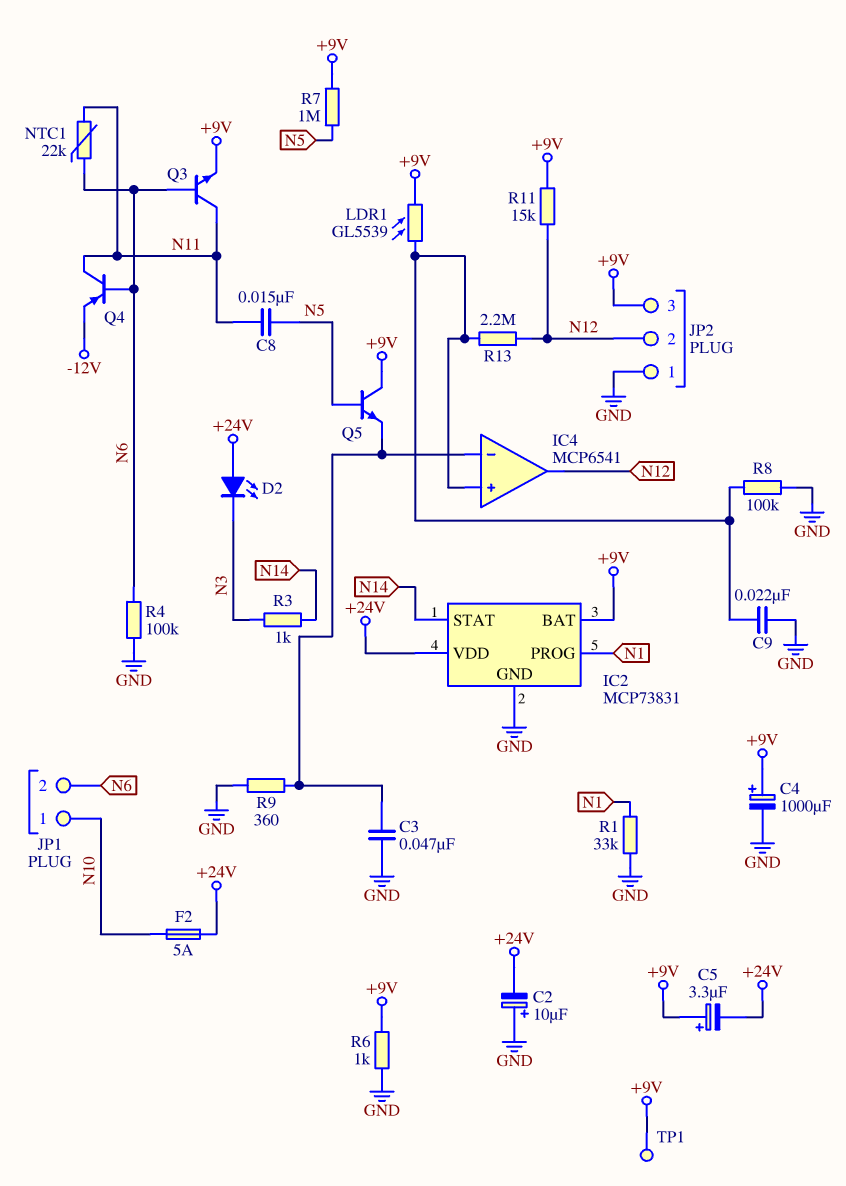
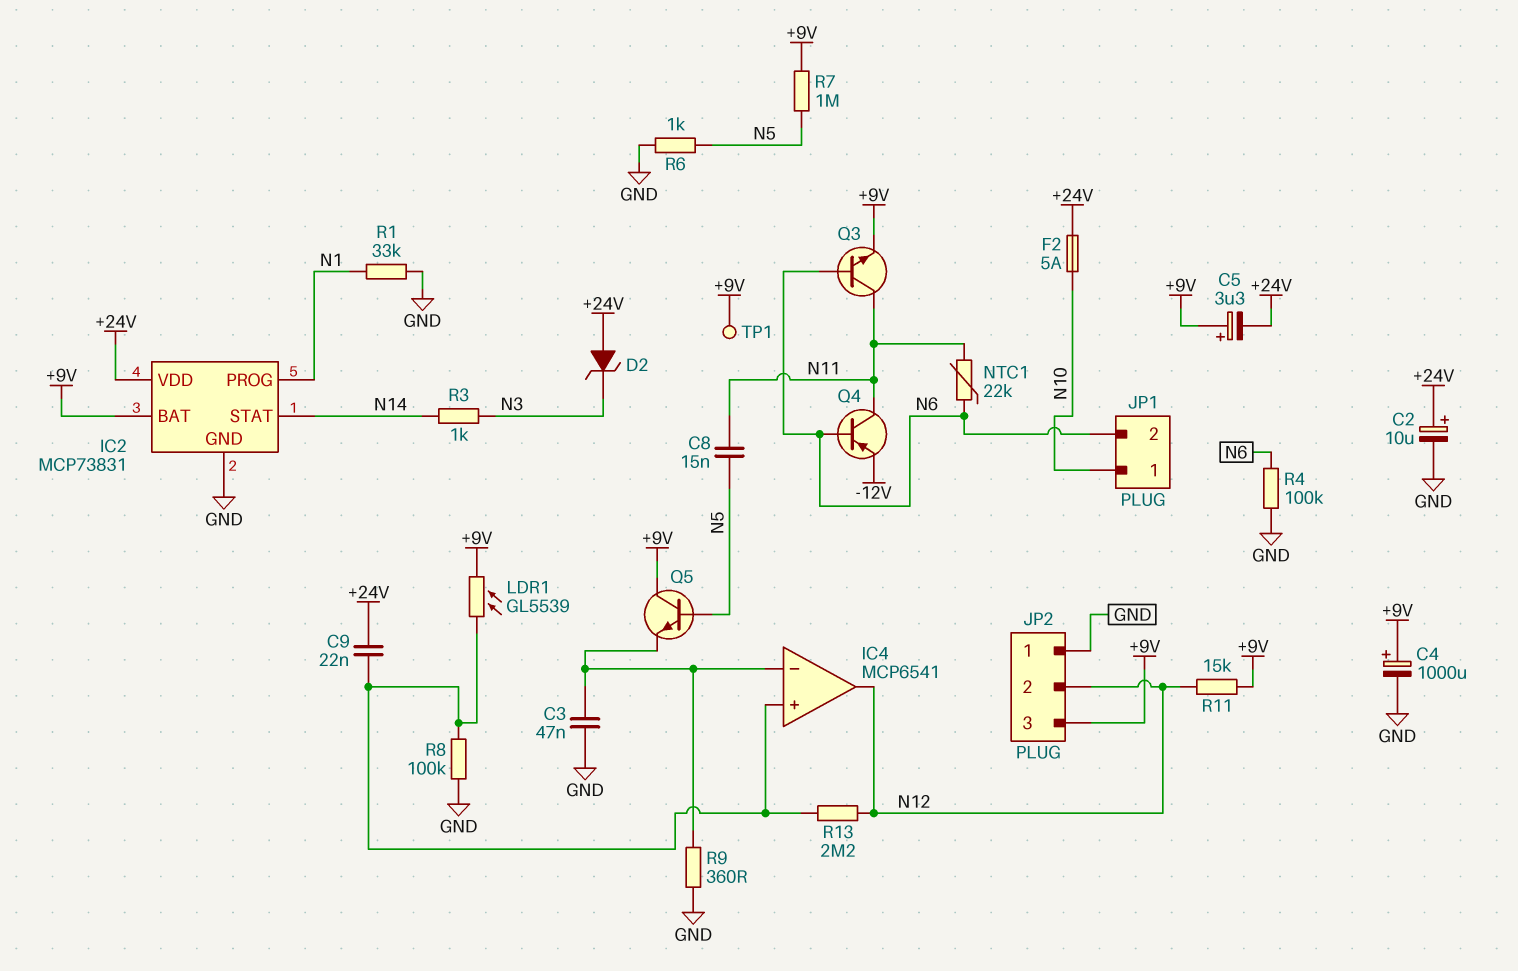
C2: 10uF (plus GND, minus +24V) -> 10uF (plus +24V, minus GND)
C9: 22nF (GND, IC4/in+) -> 22nF (+24V, IC4/in+)
D2: LED (A +24V, K N3) -> zener (A +24V, K N3)
R6: 1k (+9V, GND) -> 1k (GND, N5)

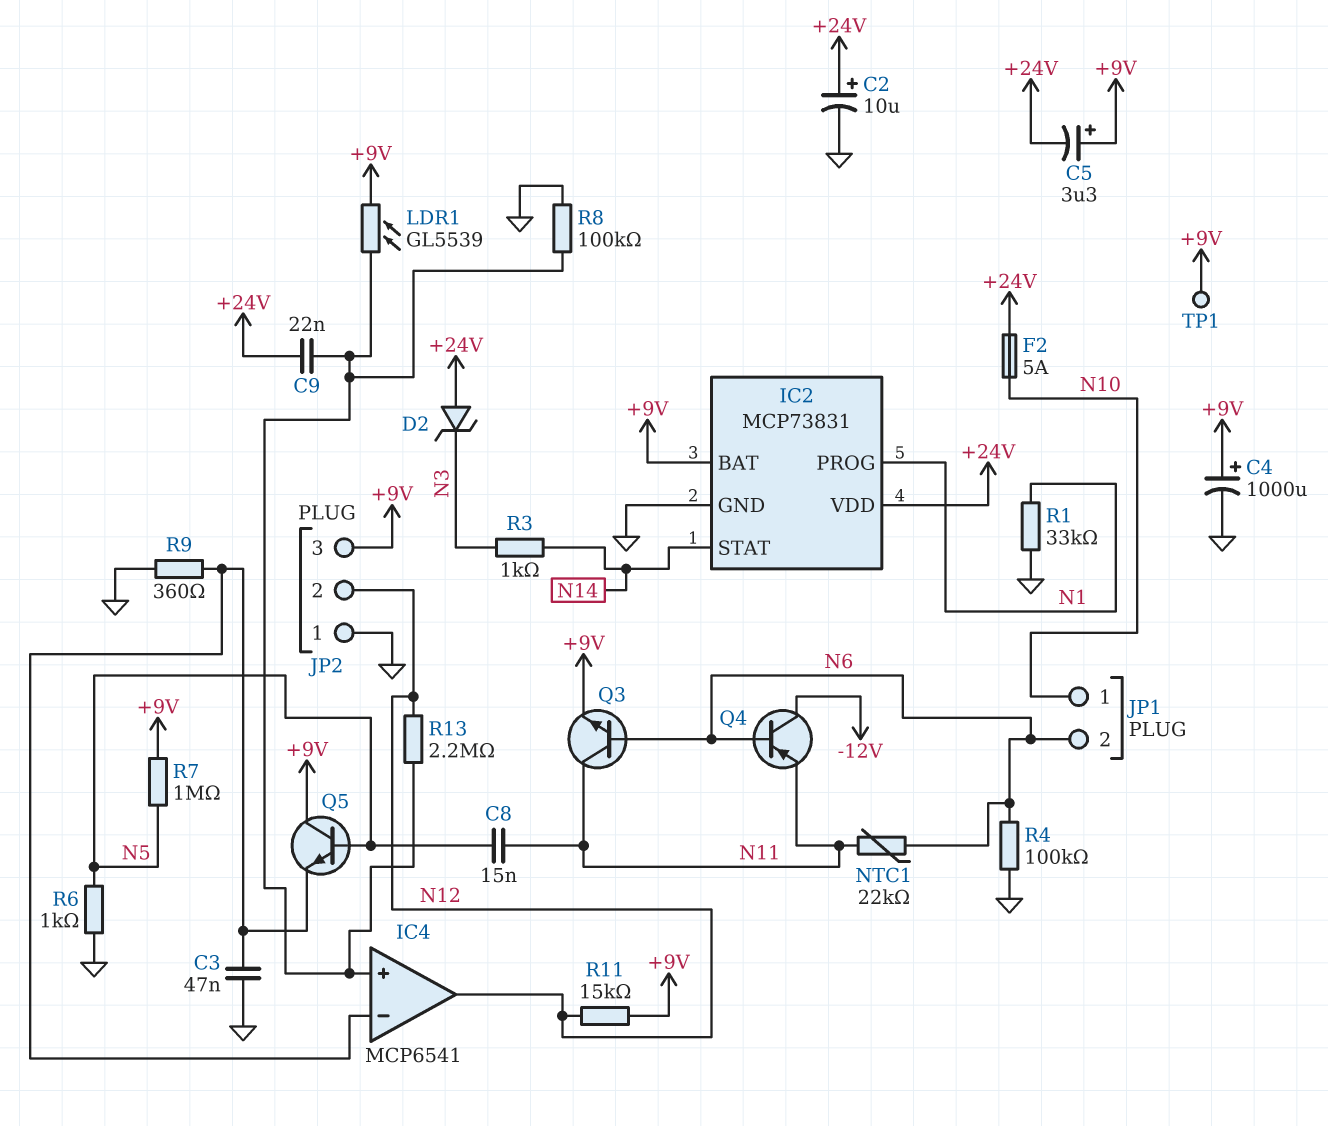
Q4: PNP (B N6, C N11, E -12V) -> PNP (B N6, C -12V, E N11)

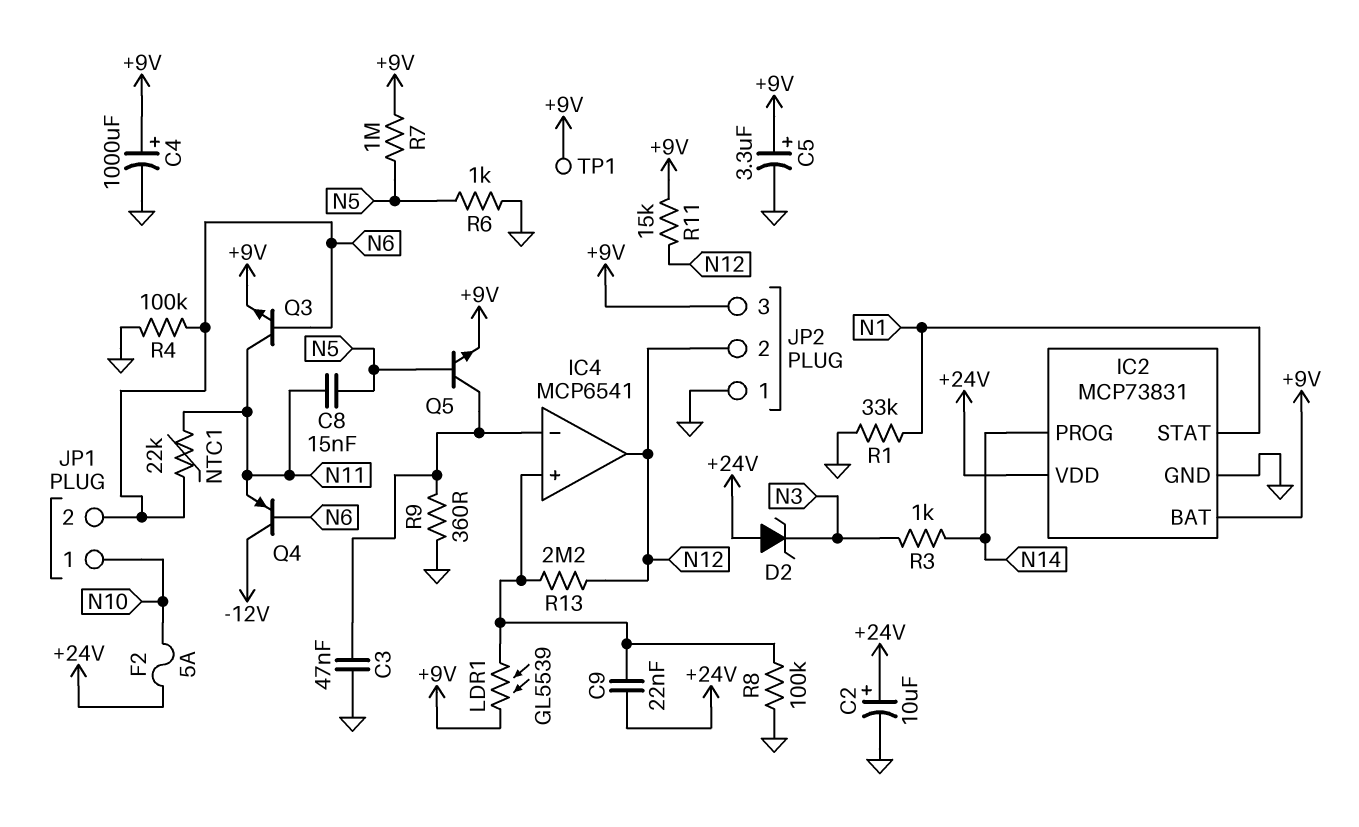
C5: 3.3uF (plus +9V, minus +24V) -> 3.3uF (plus +9V, minus GND)
IC2 pin PROG: N1 -> N14
IC2 pin STAT: N14 -> N1
Q5: NPN (B N5, C +9V, E IC4/in-) -> NPN (B N5, C IC4/in-, E +9V)

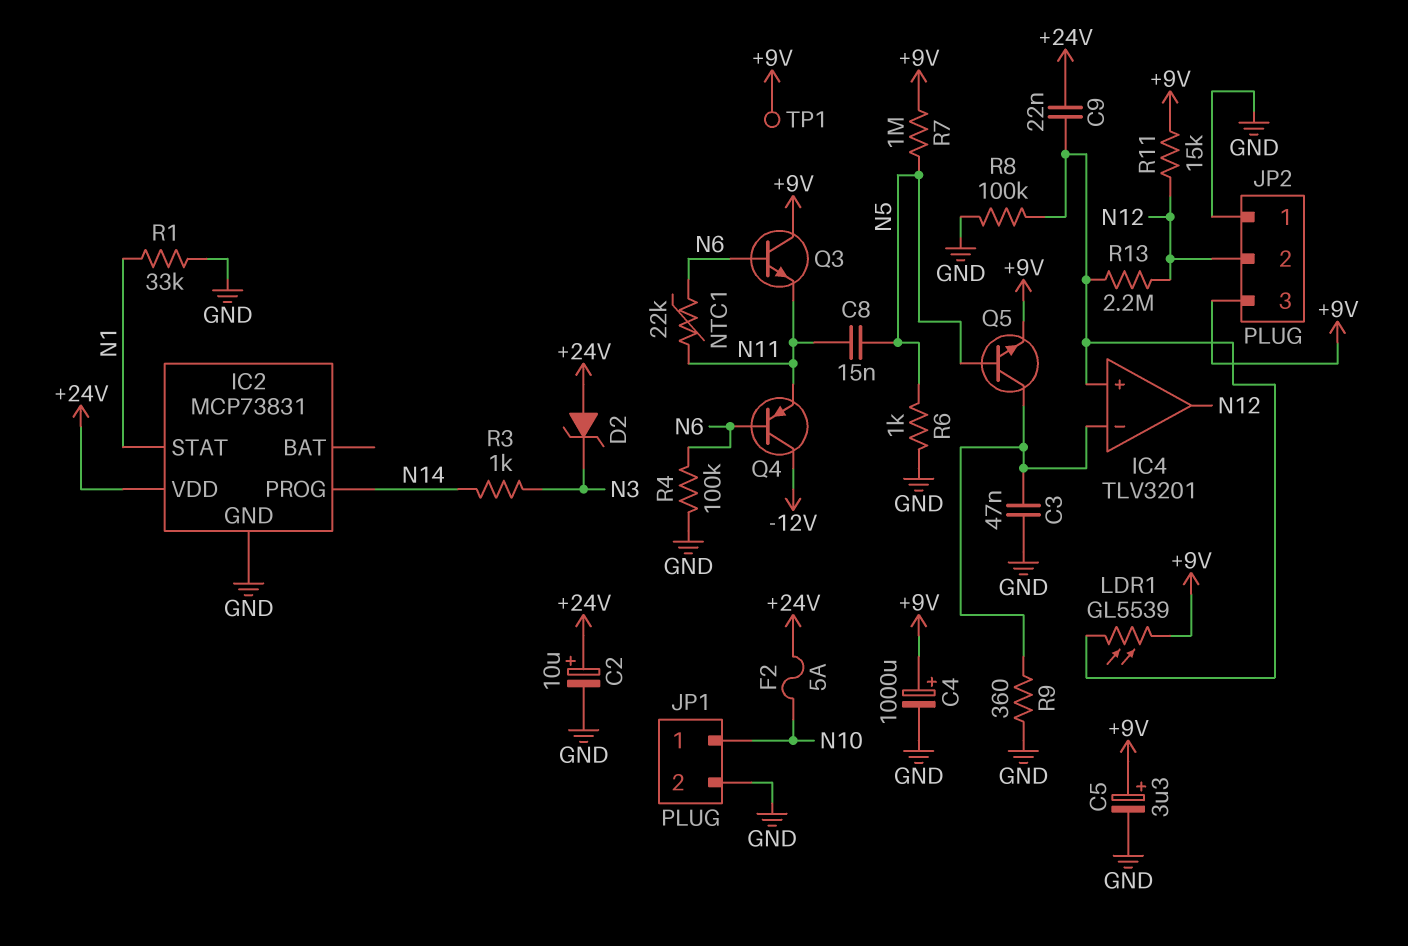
IC2 pin BAT: +9V -> none
IC4: MCP6541 -> TLV3201
JP1 pin 2: N6 -> GND
Q3: NPN (B N6, C N11, E +9V) -> NPN (B N6, C +9V, E N11)

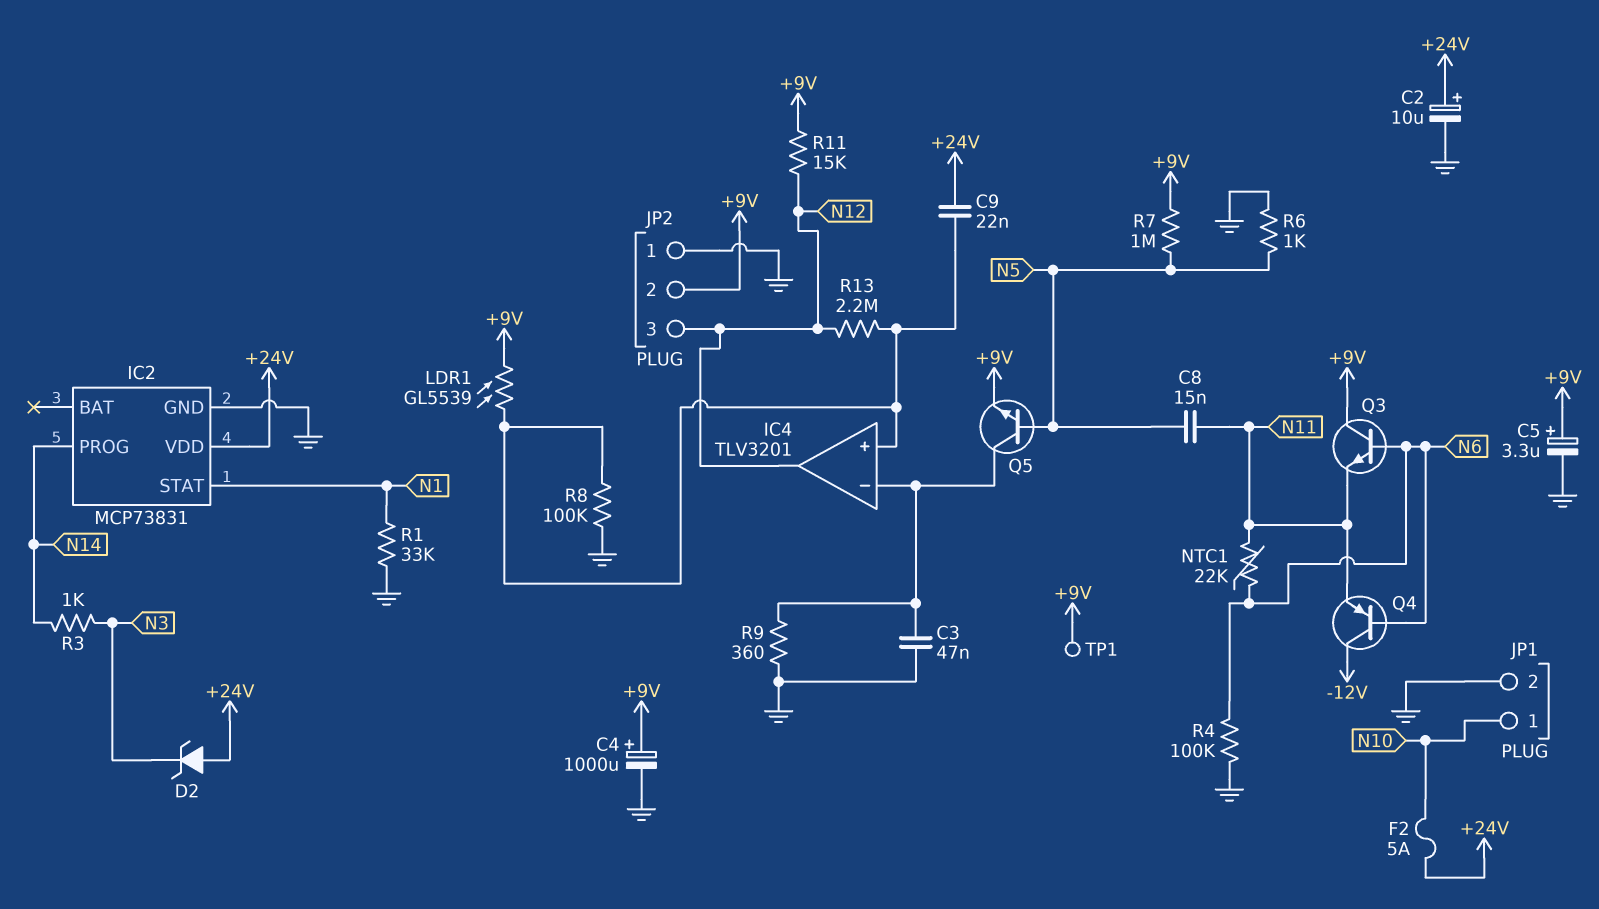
JP2 pin 2: N12 -> +9V
JP2 pin 3: +9V -> N12

